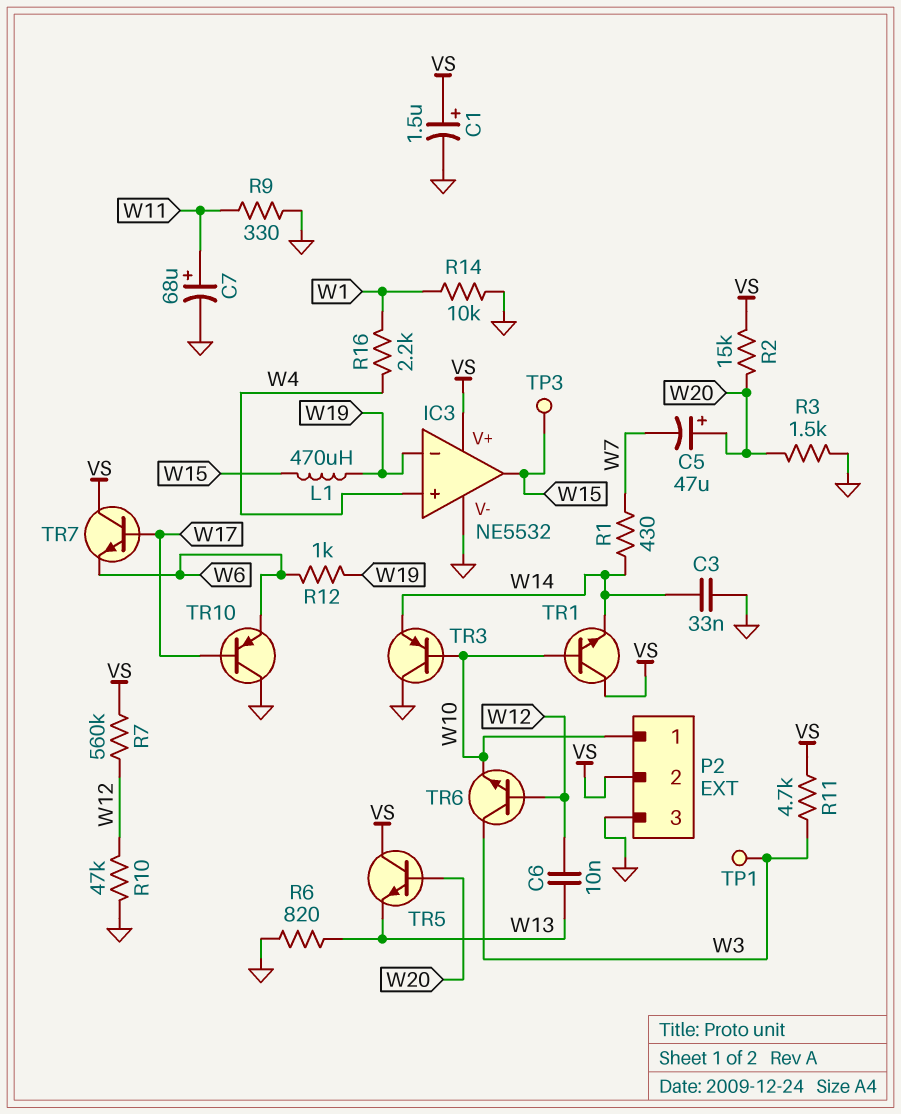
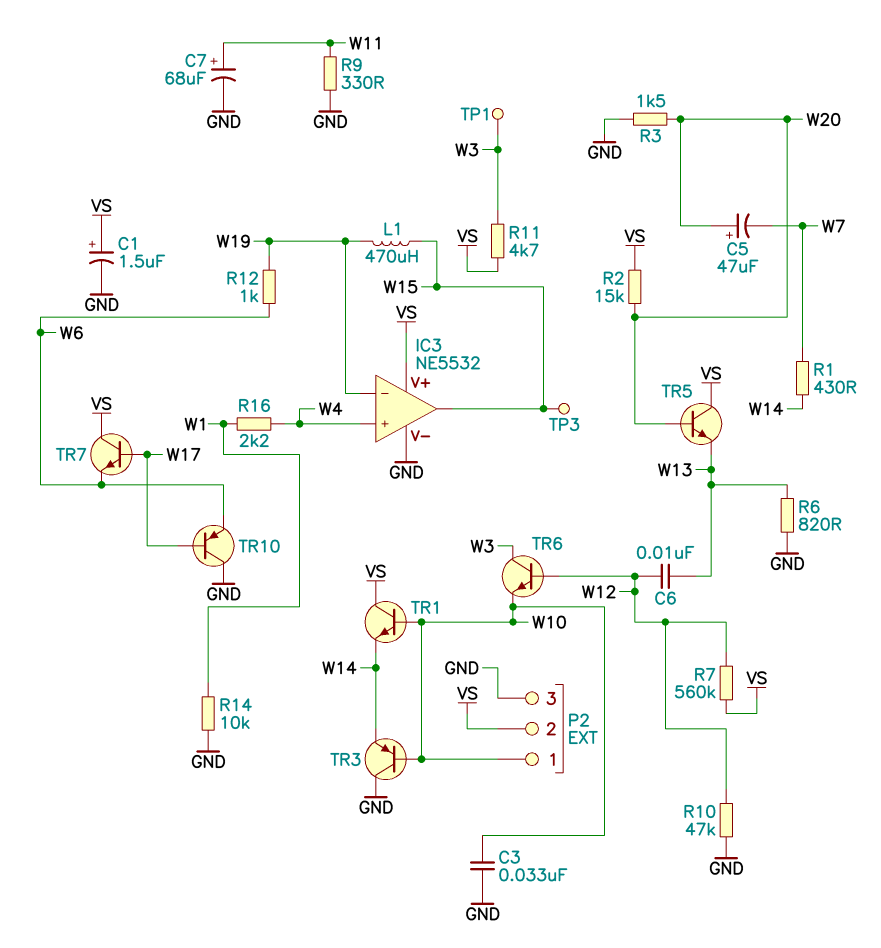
C3: 33nF (GND, W14) -> 33nF (GND, W10)

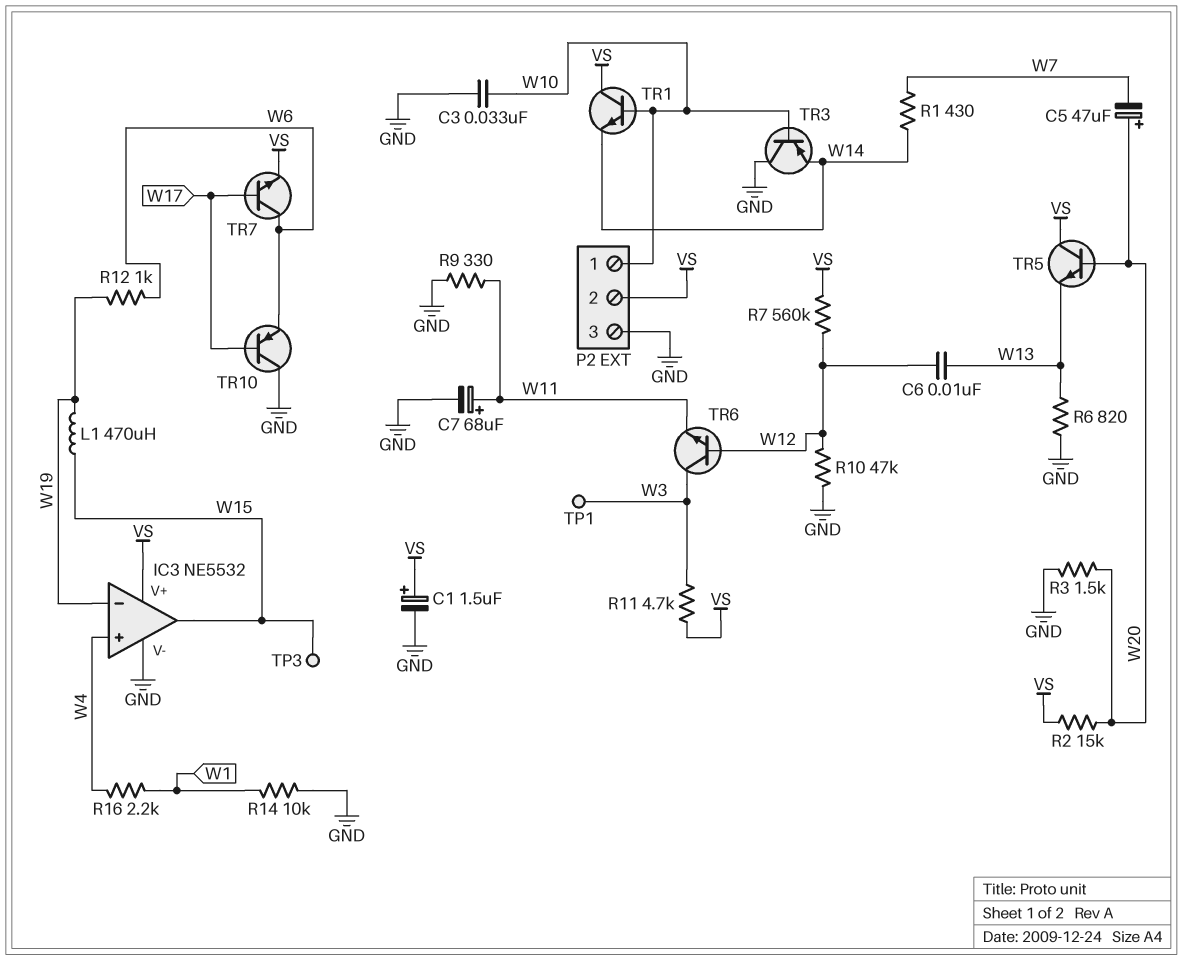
TR6: NPN (B W12, C W3, E W10) -> NPN (B W12, C W3, E W11)
TR7: NPN (B W17, C VS, E W6) -> NPN (B W17, C W6, E VS)

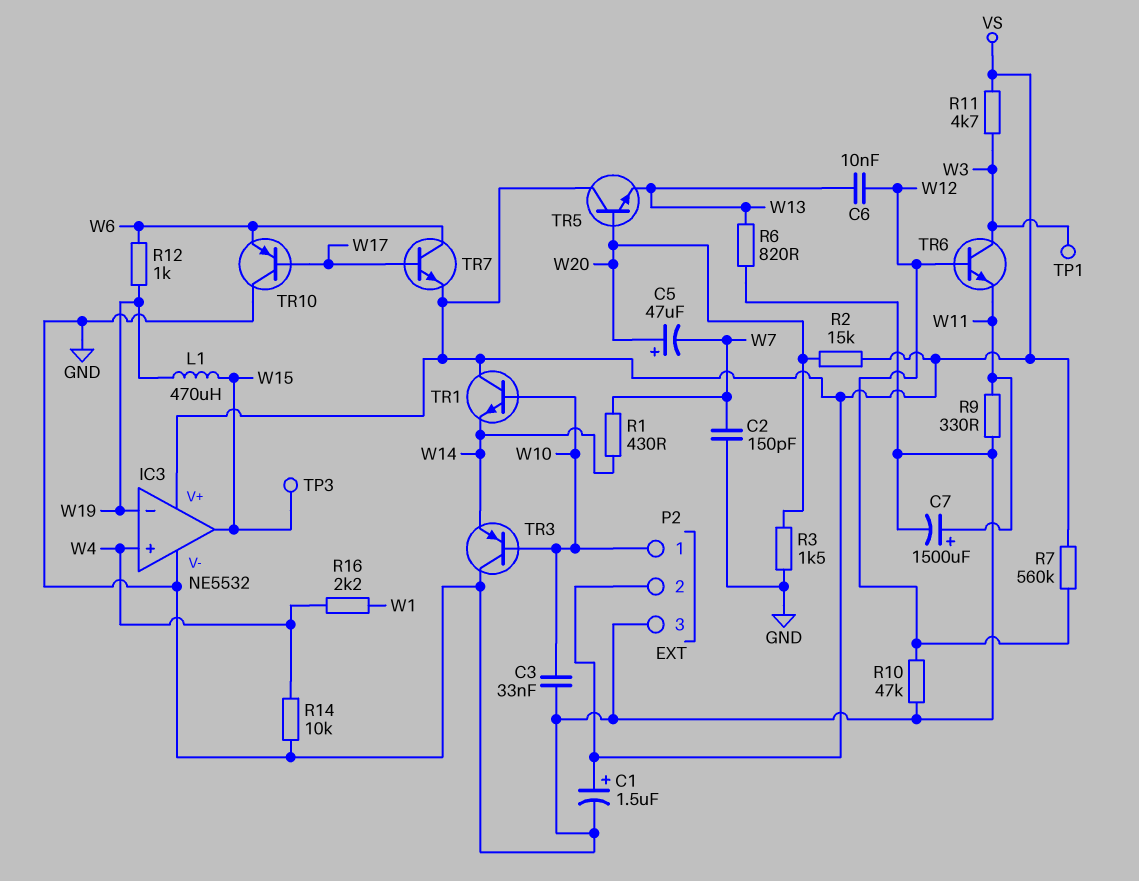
C2: none -> 150pF (GND, W7)
C7: 68uF (plus W11, minus GND) -> 1500uF (plus W11, minus GND)
R14: 10k (GND, W1) -> 10k (GND, W4)

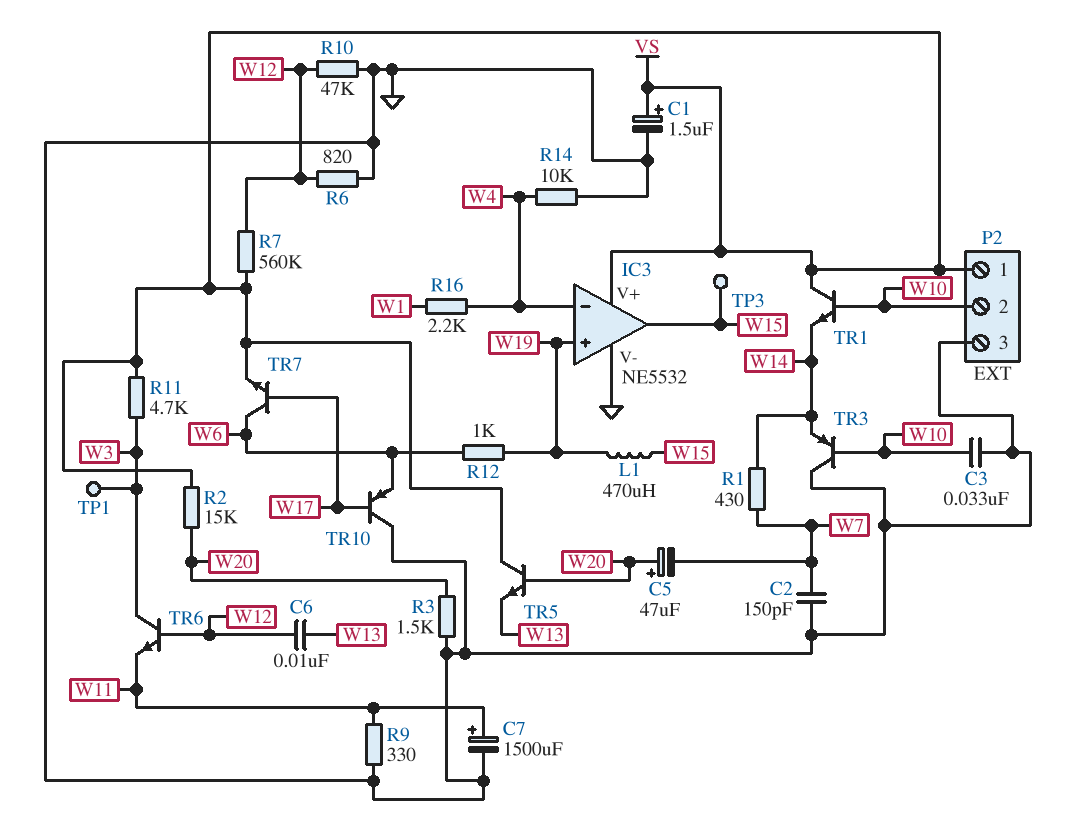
IC3 pin in+: W4 -> W19
IC3 pin in-: W19 -> W4
P2 pin 1: W10 -> VS
P2 pin 2: VS -> W10
R6: 820 (GND, W13) -> 820 (GND, W12)

